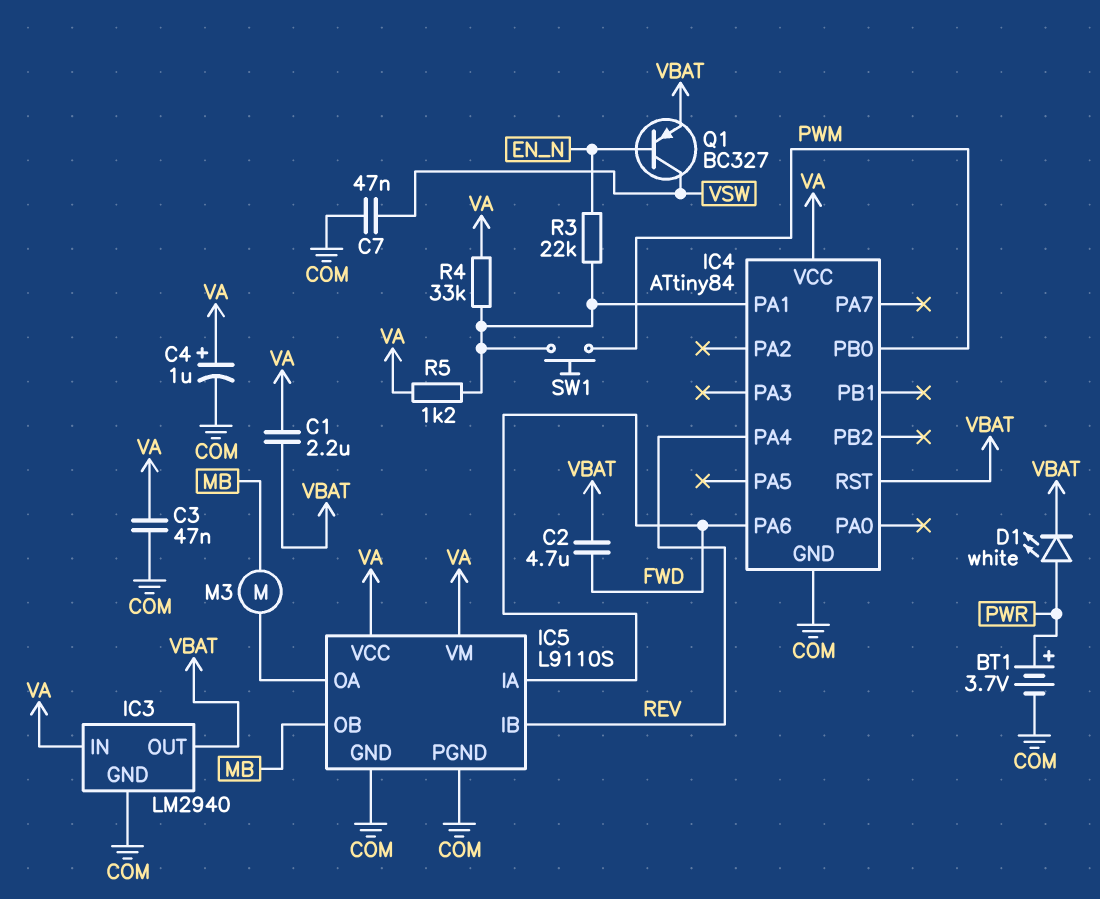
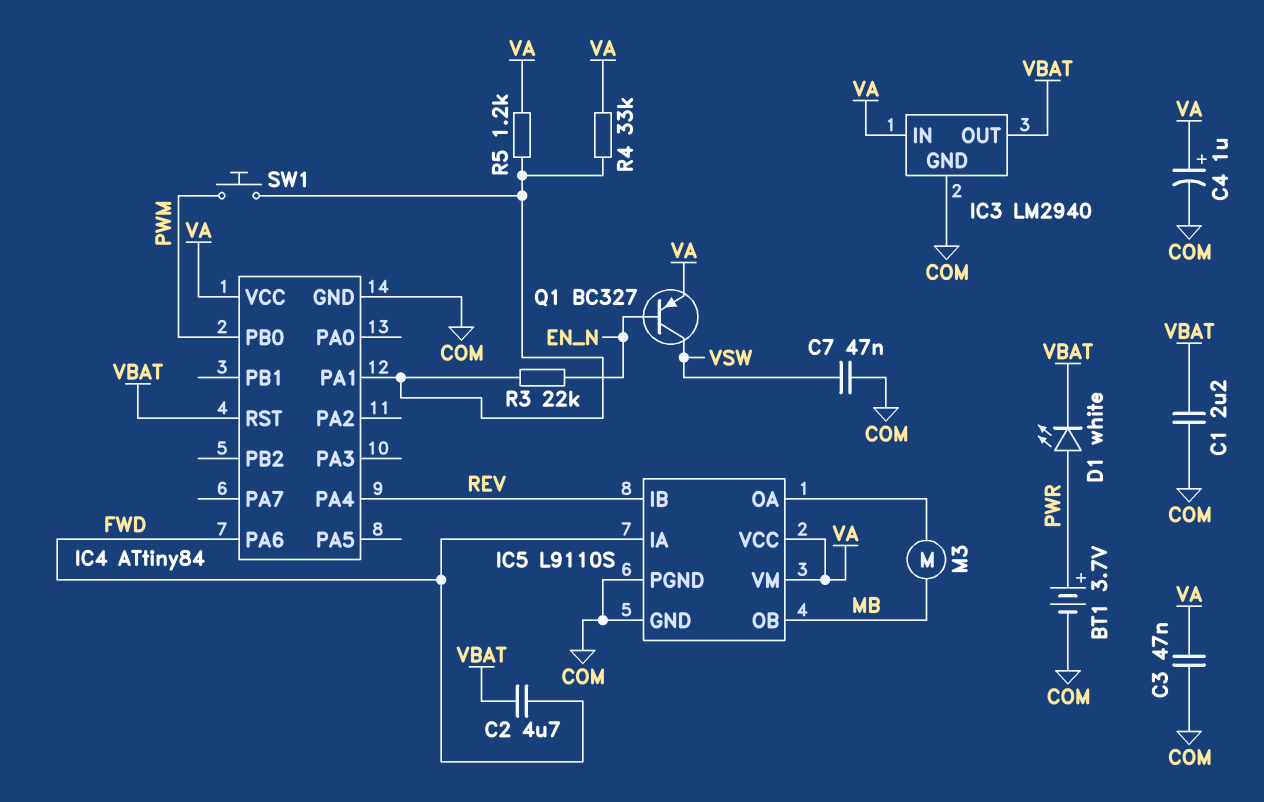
C1: 2.2uF (VA, VBAT) -> 2.2uF (COM, VBAT)
Q1: PNP BC327 (B EN_N, C VSW, E VBAT) -> PNP BC327 (B EN_N, C VSW, E VA)

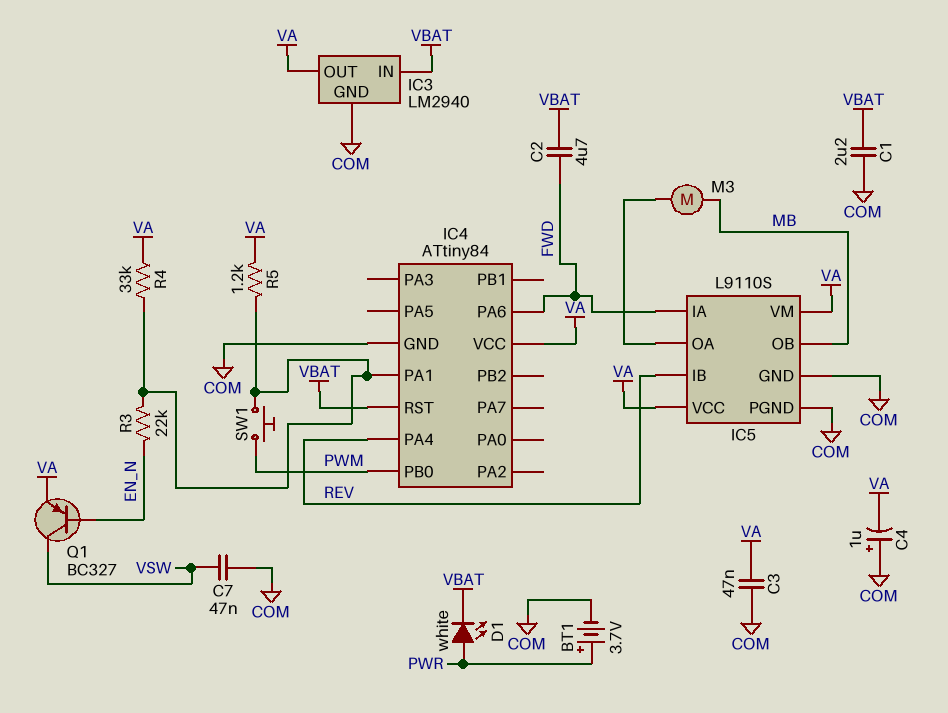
C4: 1uF (plus VA, minus COM) -> 1uF (plus COM, minus VA)
IC3 pin IN: VA -> VBAT
IC3 pin OUT: VBAT -> VA

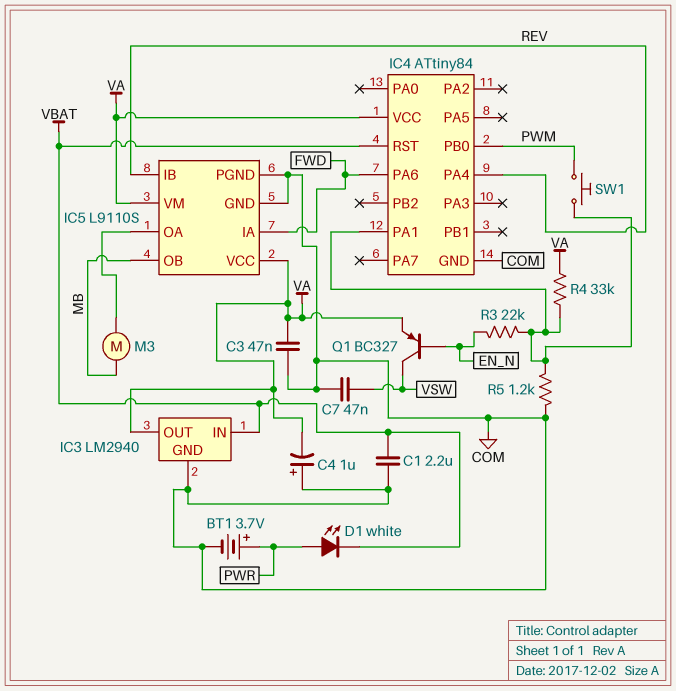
C2: 4.7uF (FWD, VBAT) -> none
R5: 1.2k (IC4/PA1, VA) -> 1.2k (COM, IC4/PA1)

